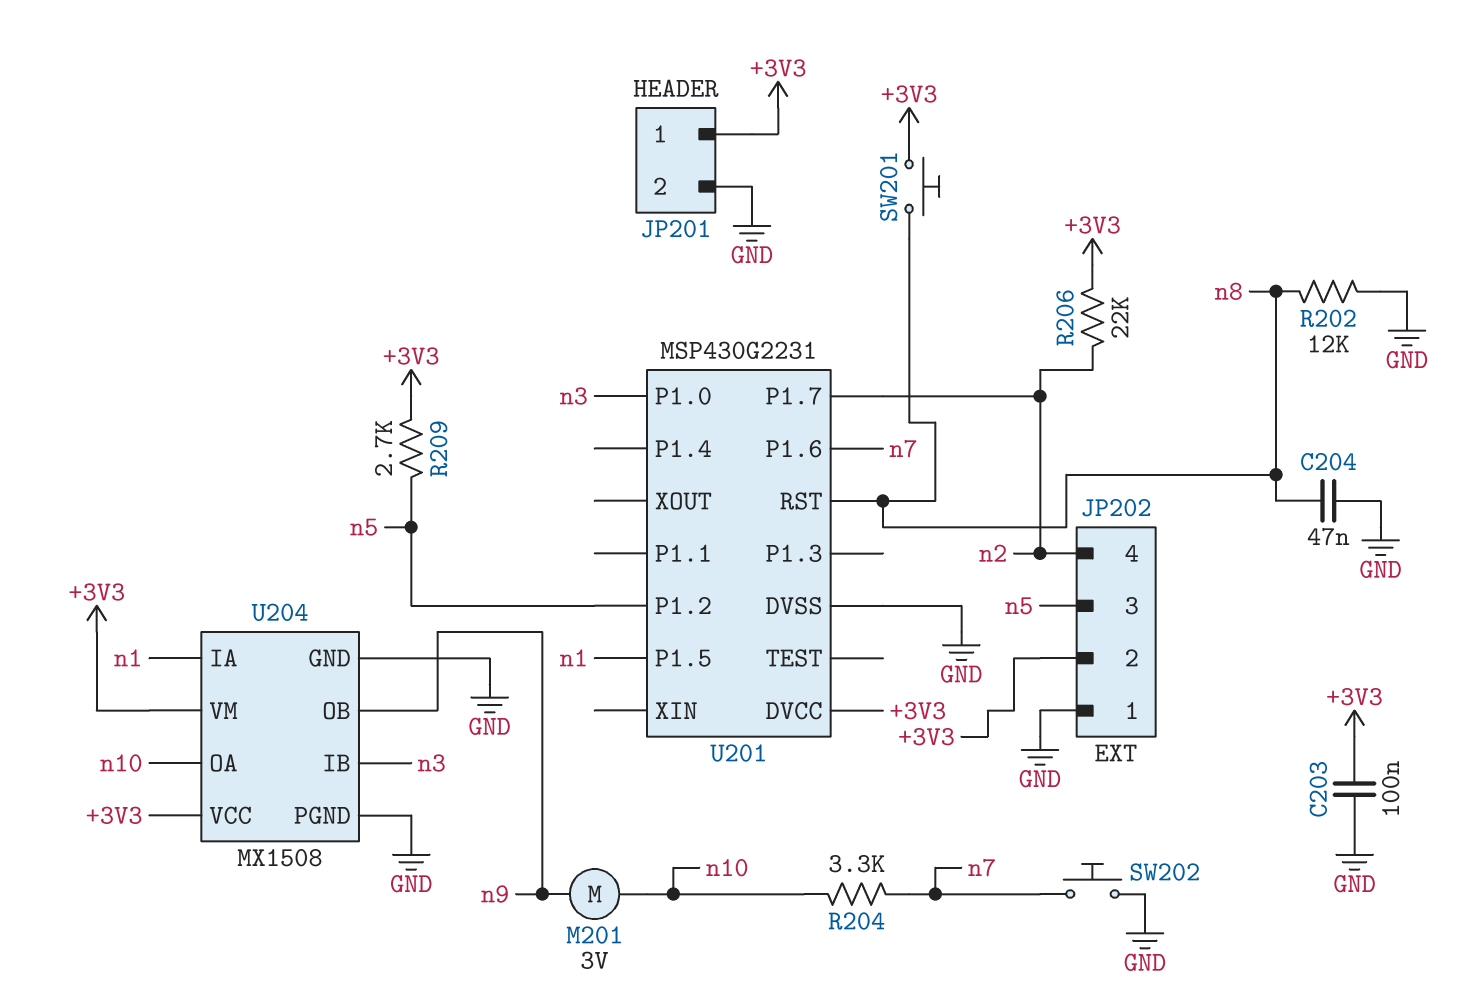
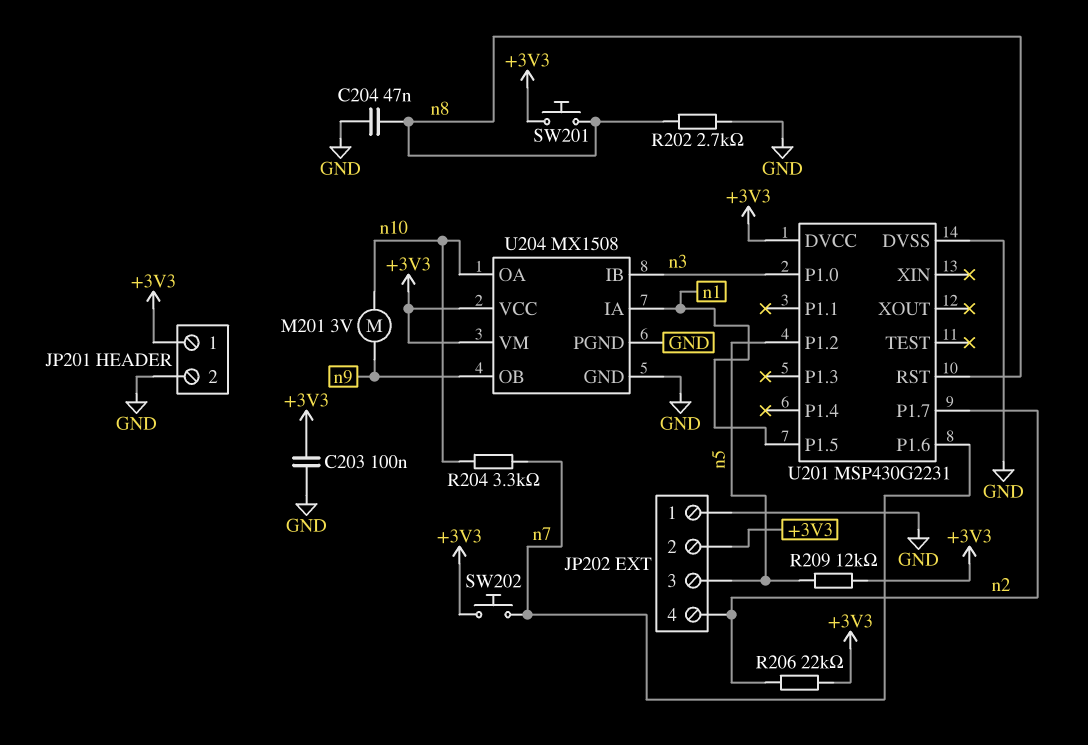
R202: 12k (GND, n8) -> 2.7k (GND, n8)
R209: 2.7k (+3V3, n5) -> 12k (+3V3, n5)
SW202: button (GND, n7) -> button (+3V3, n7)

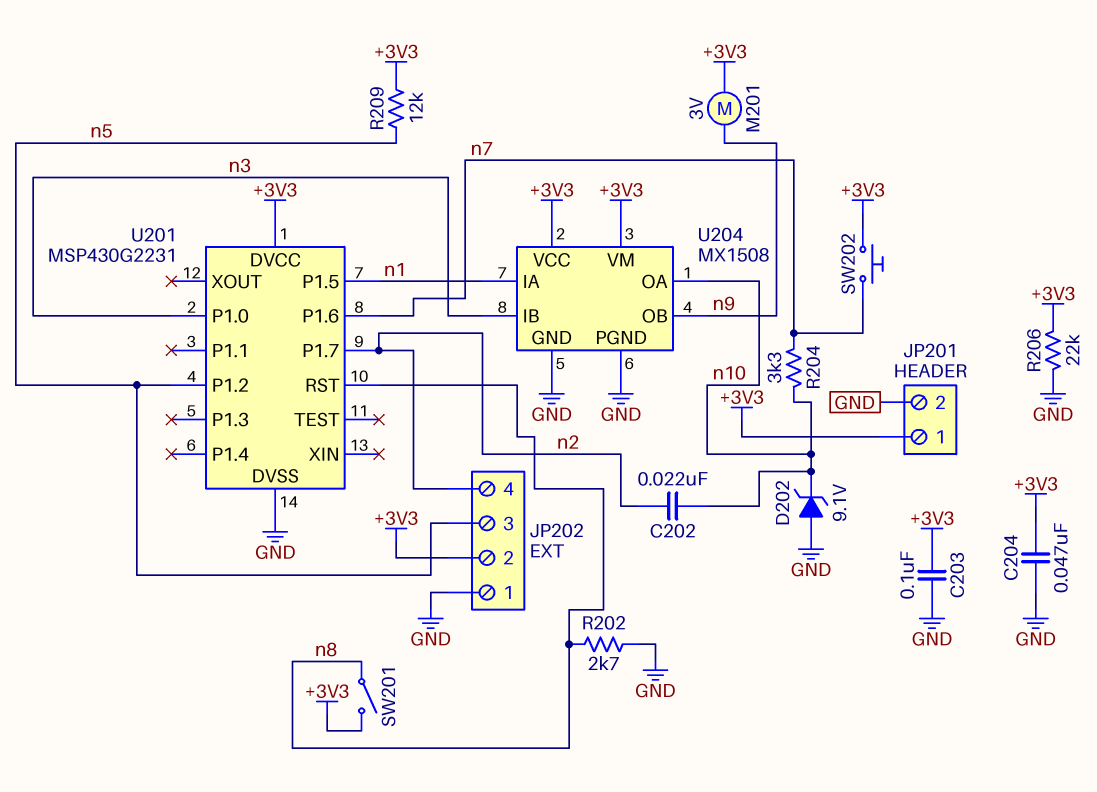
C202: none -> 22nF (n2, n10)
C204: 47nF (GND, n8) -> 47nF (+3V3, GND)
D202: none -> zener 9.1V (A GND, K n10)
M201: motor 3V (n9, n10) -> motor 3V (+3V3, n9)
R206: 22k (+3V3, n2) -> 22k (+3V3, GND)
SW201: button (+3V3, n8) -> switch (+3V3, n8)

